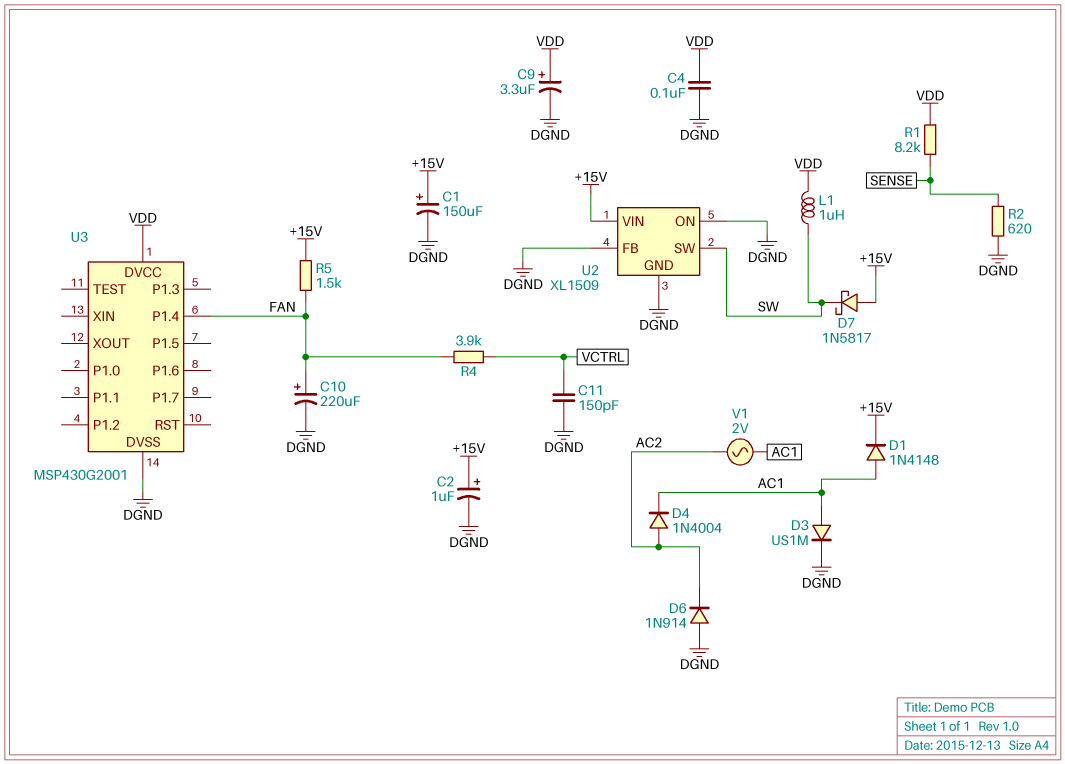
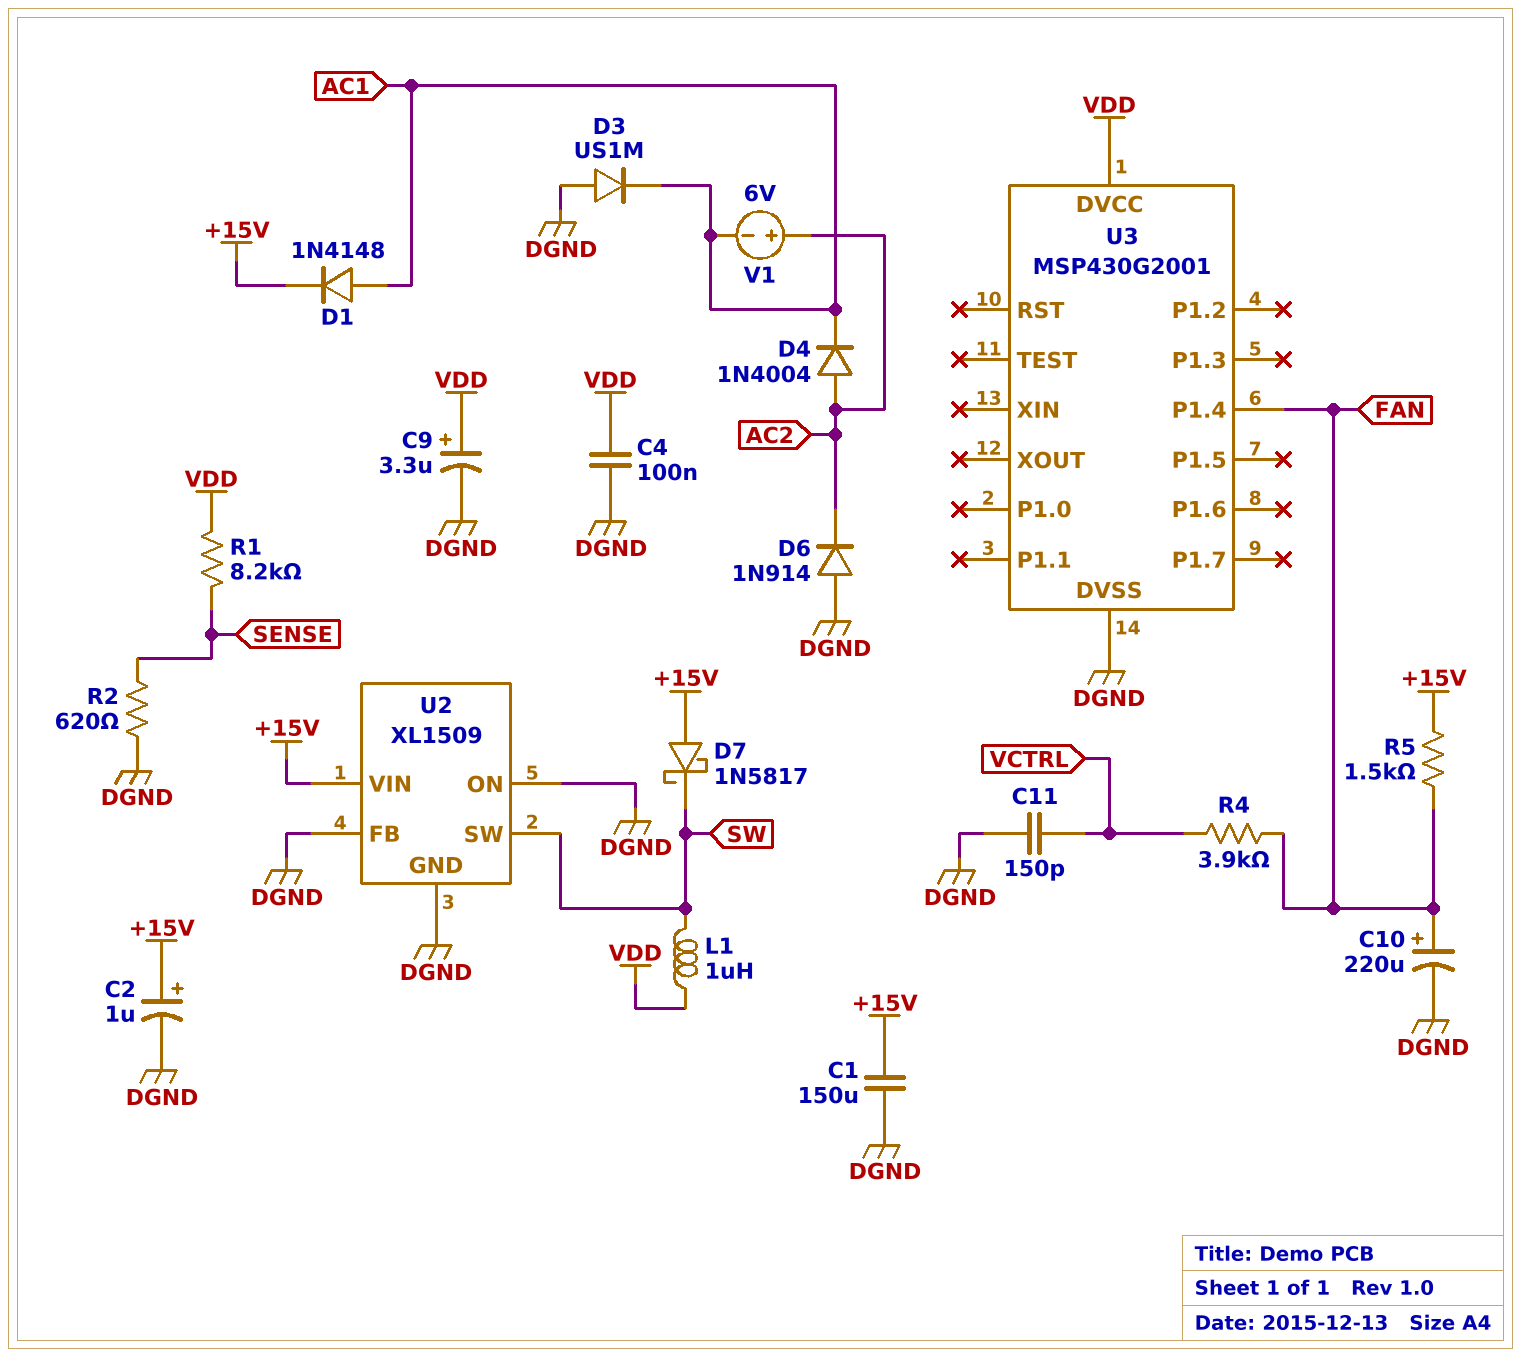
C1: 150uF (plus +15V, minus DGND) -> 150uF (+15V, DGND)
D3: diode US1M (A AC1, K DGND) -> diode US1M (A DGND, K AC1)
V1: AC 2V (AC1, AC2) -> 6V (plus AC2, minus AC1)

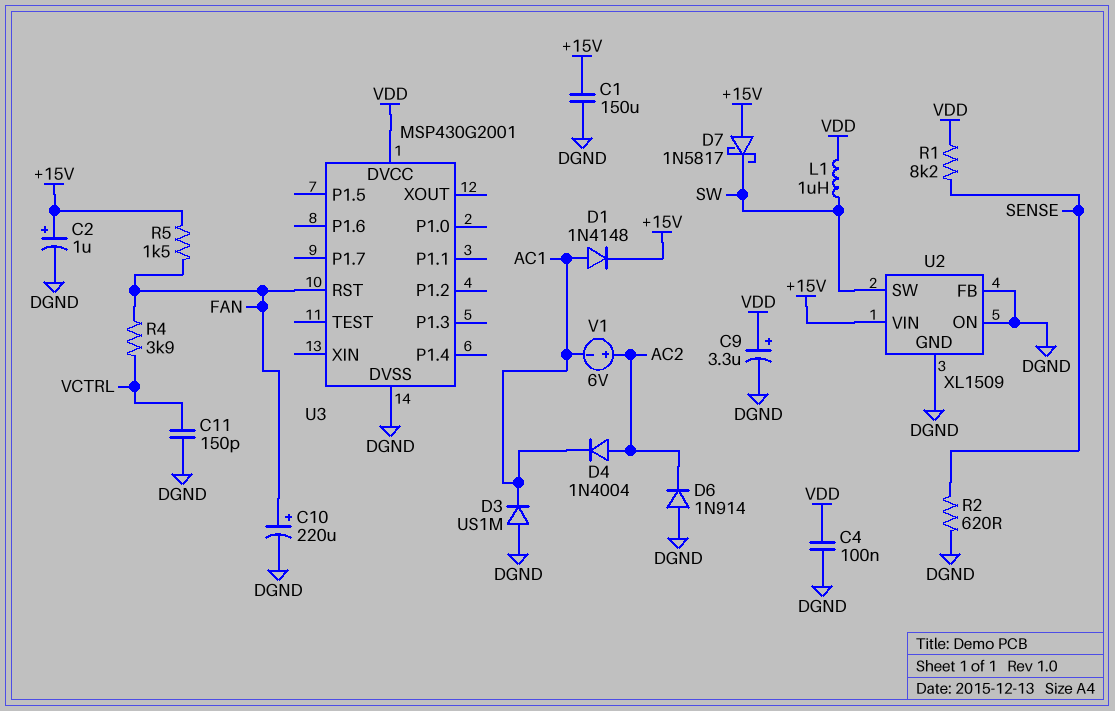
U3 pin P1.4: FAN -> none
U3 pin RST: none -> FAN

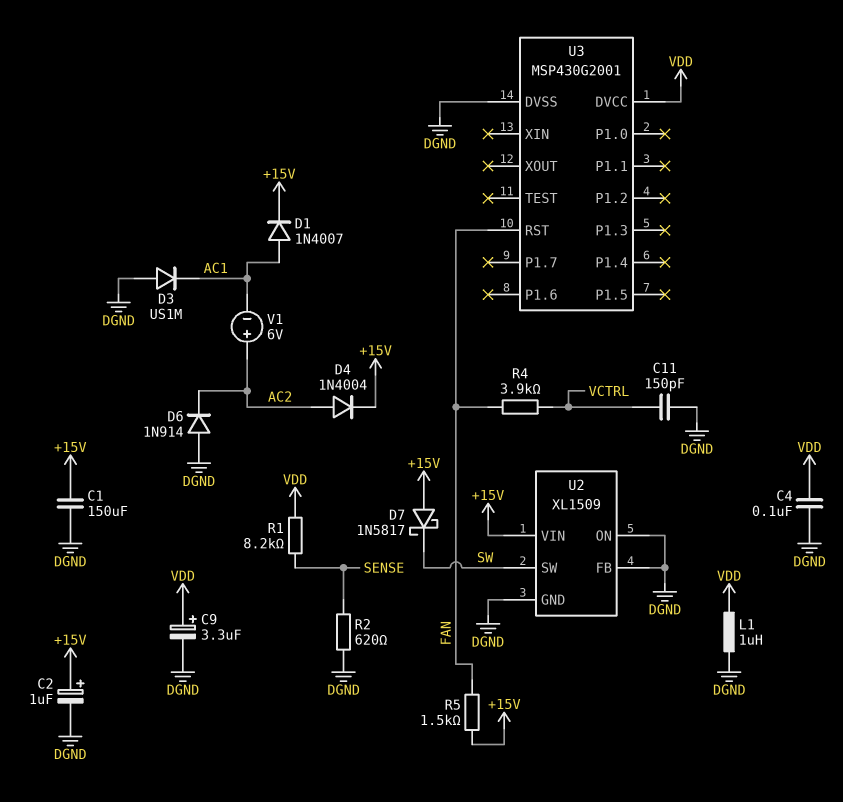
C10: 220uF (plus FAN, minus DGND) -> none
D1: diode 1N4148 (A AC1, K +15V) -> diode 1N4007 (A AC1, K +15V)
D4: diode 1N4004 (A AC2, K AC1) -> diode 1N4004 (A AC2, K +15V)
L1: 1uH (SW, VDD) -> 1uH (DGND, VDD)

